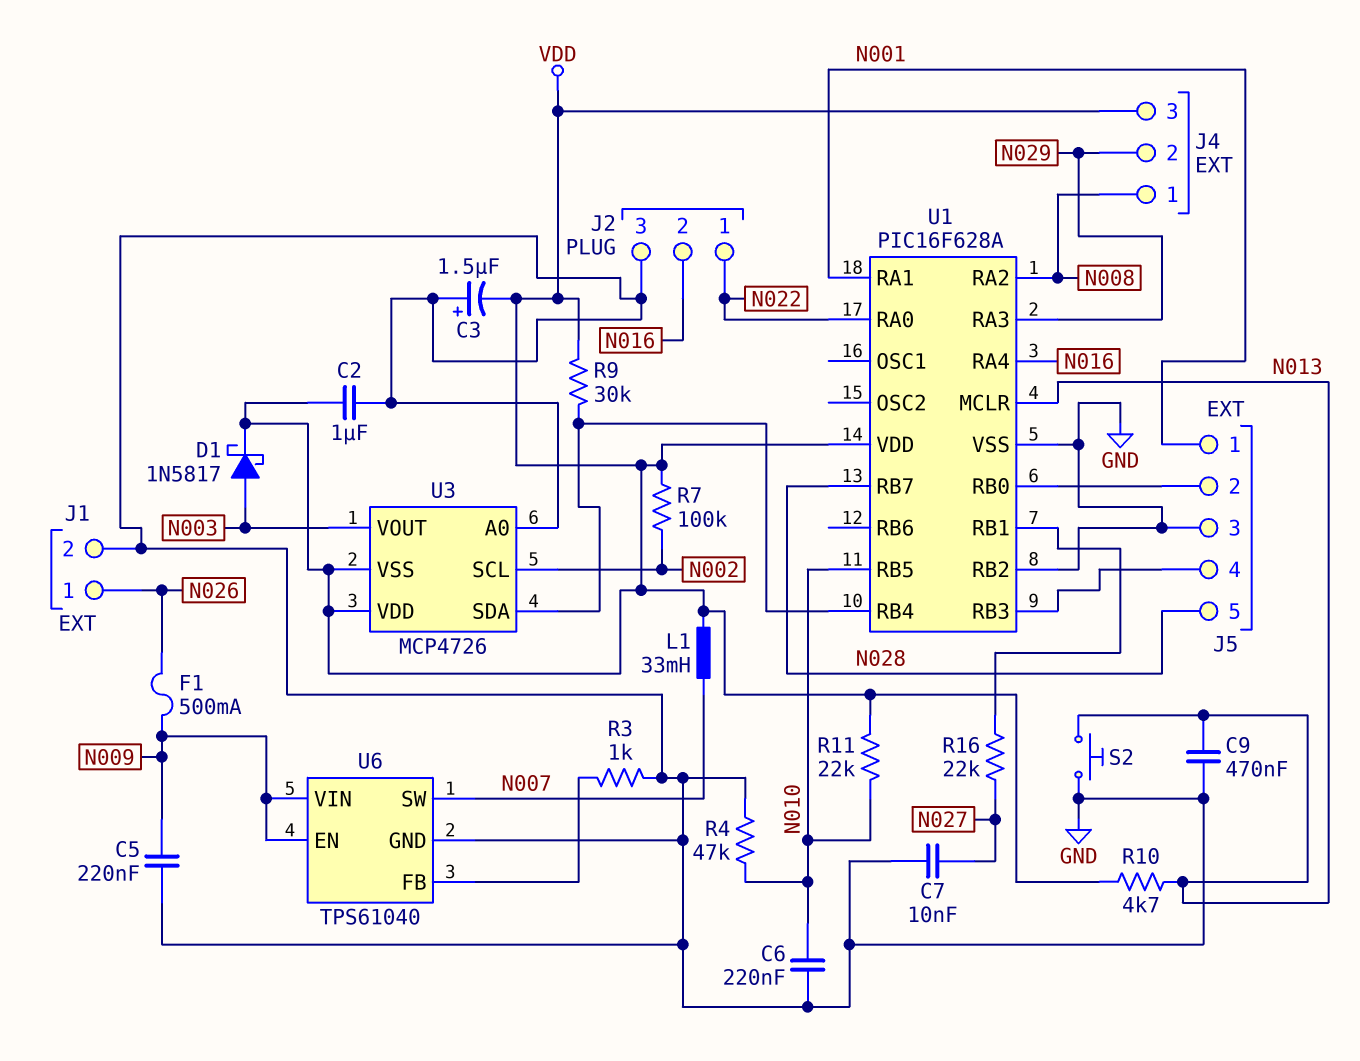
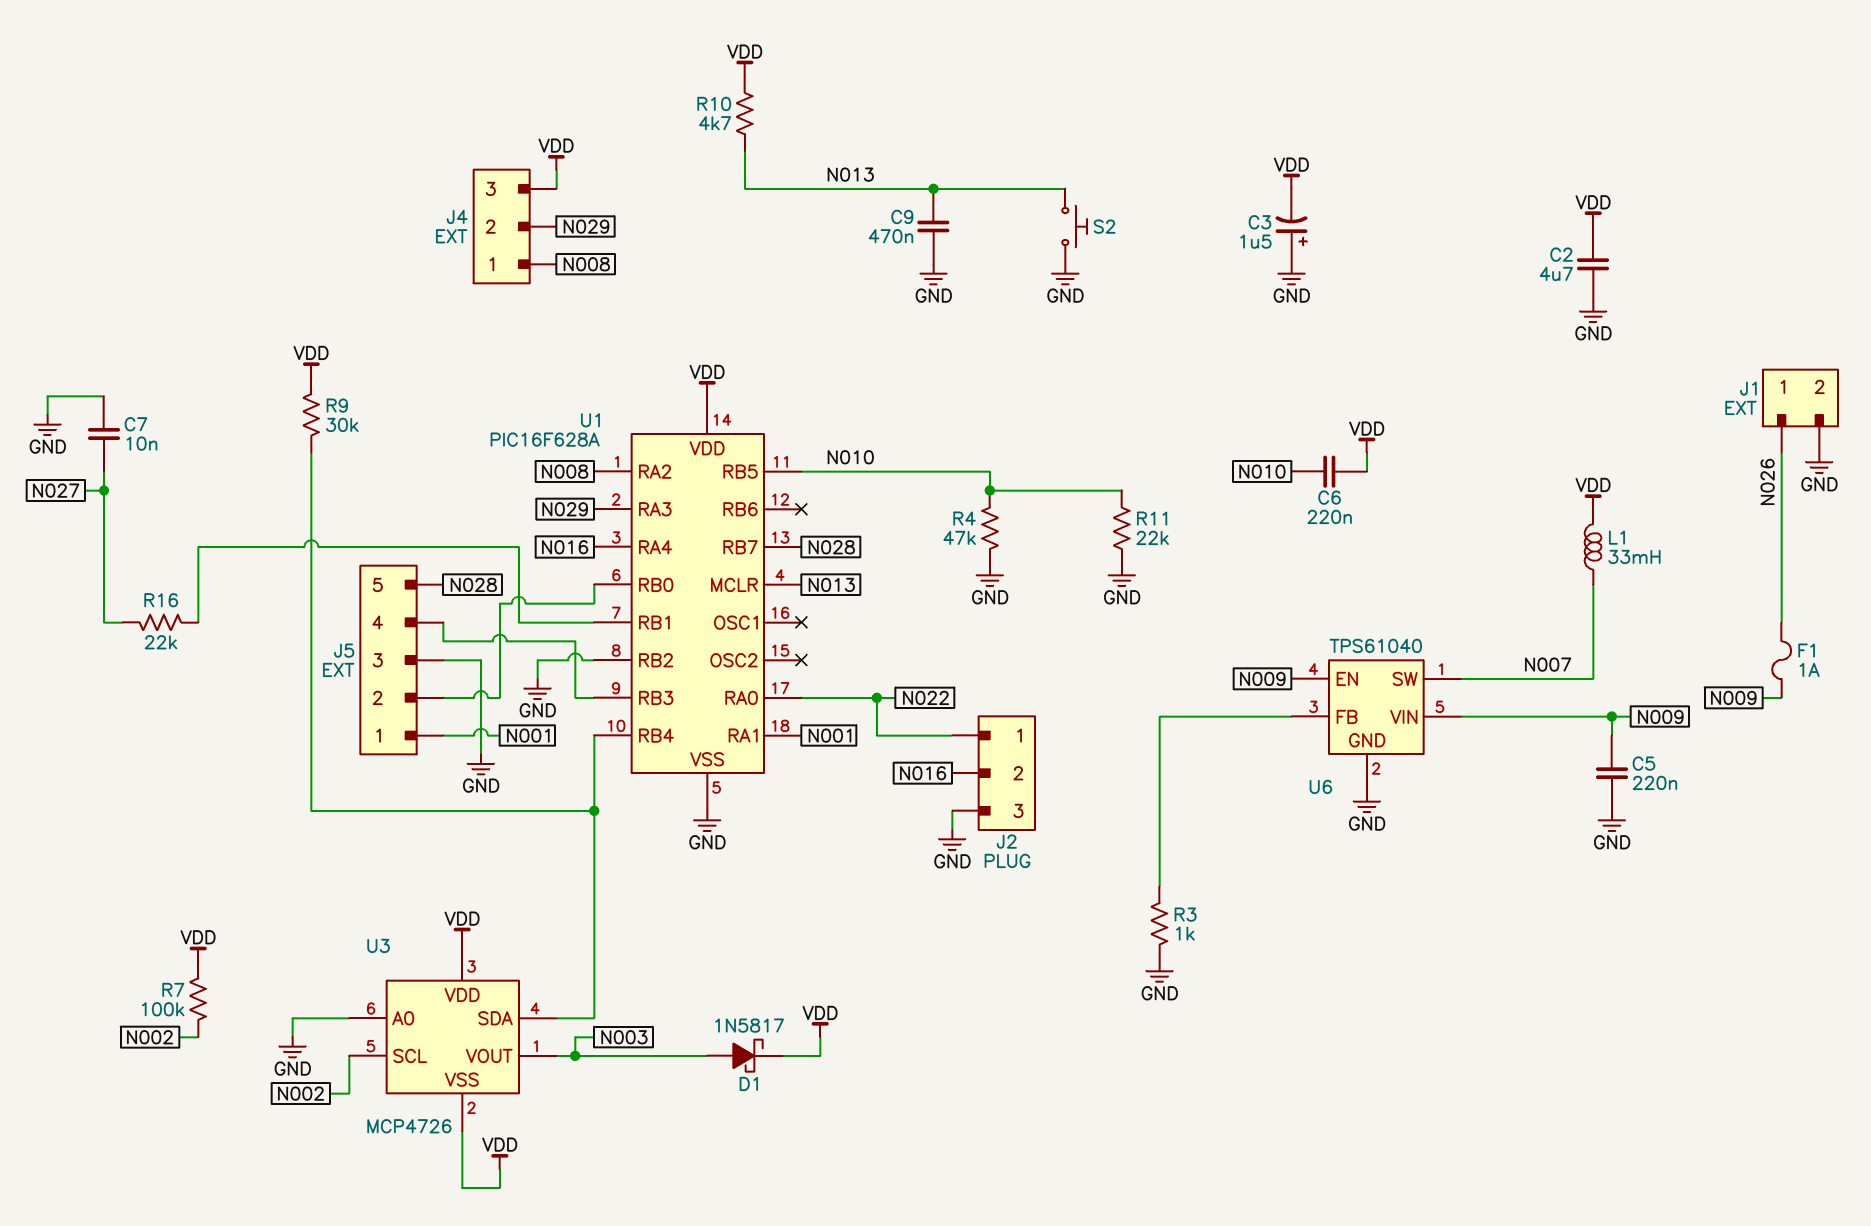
C2: 1uF (GND, VDD) -> 4.7uF (GND, VDD)
C6: 220nF (GND, N010) -> 220nF (N010, VDD)
F1: 500mA (N009, N026) -> 1A (N009, N026)
R11: 22k (N010, VDD) -> 22k (GND, N010)

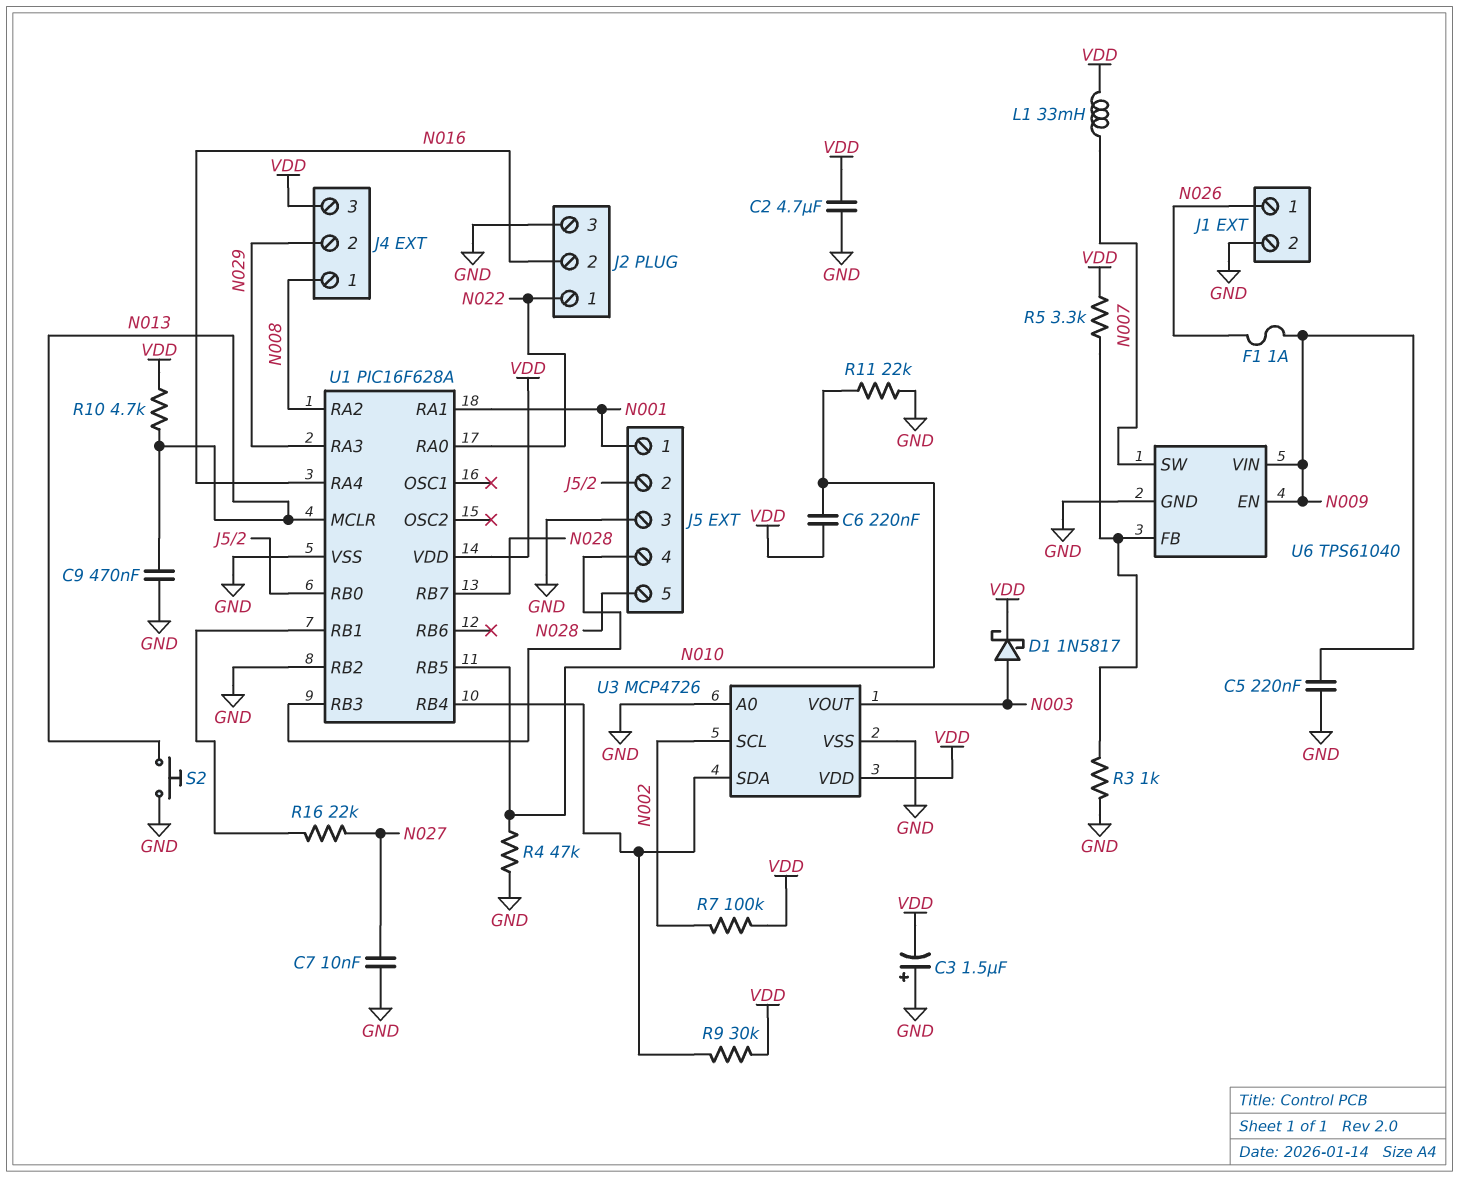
R5: none -> 3.3k (U6/FB, VDD)
U3 pin VSS: VDD -> GND

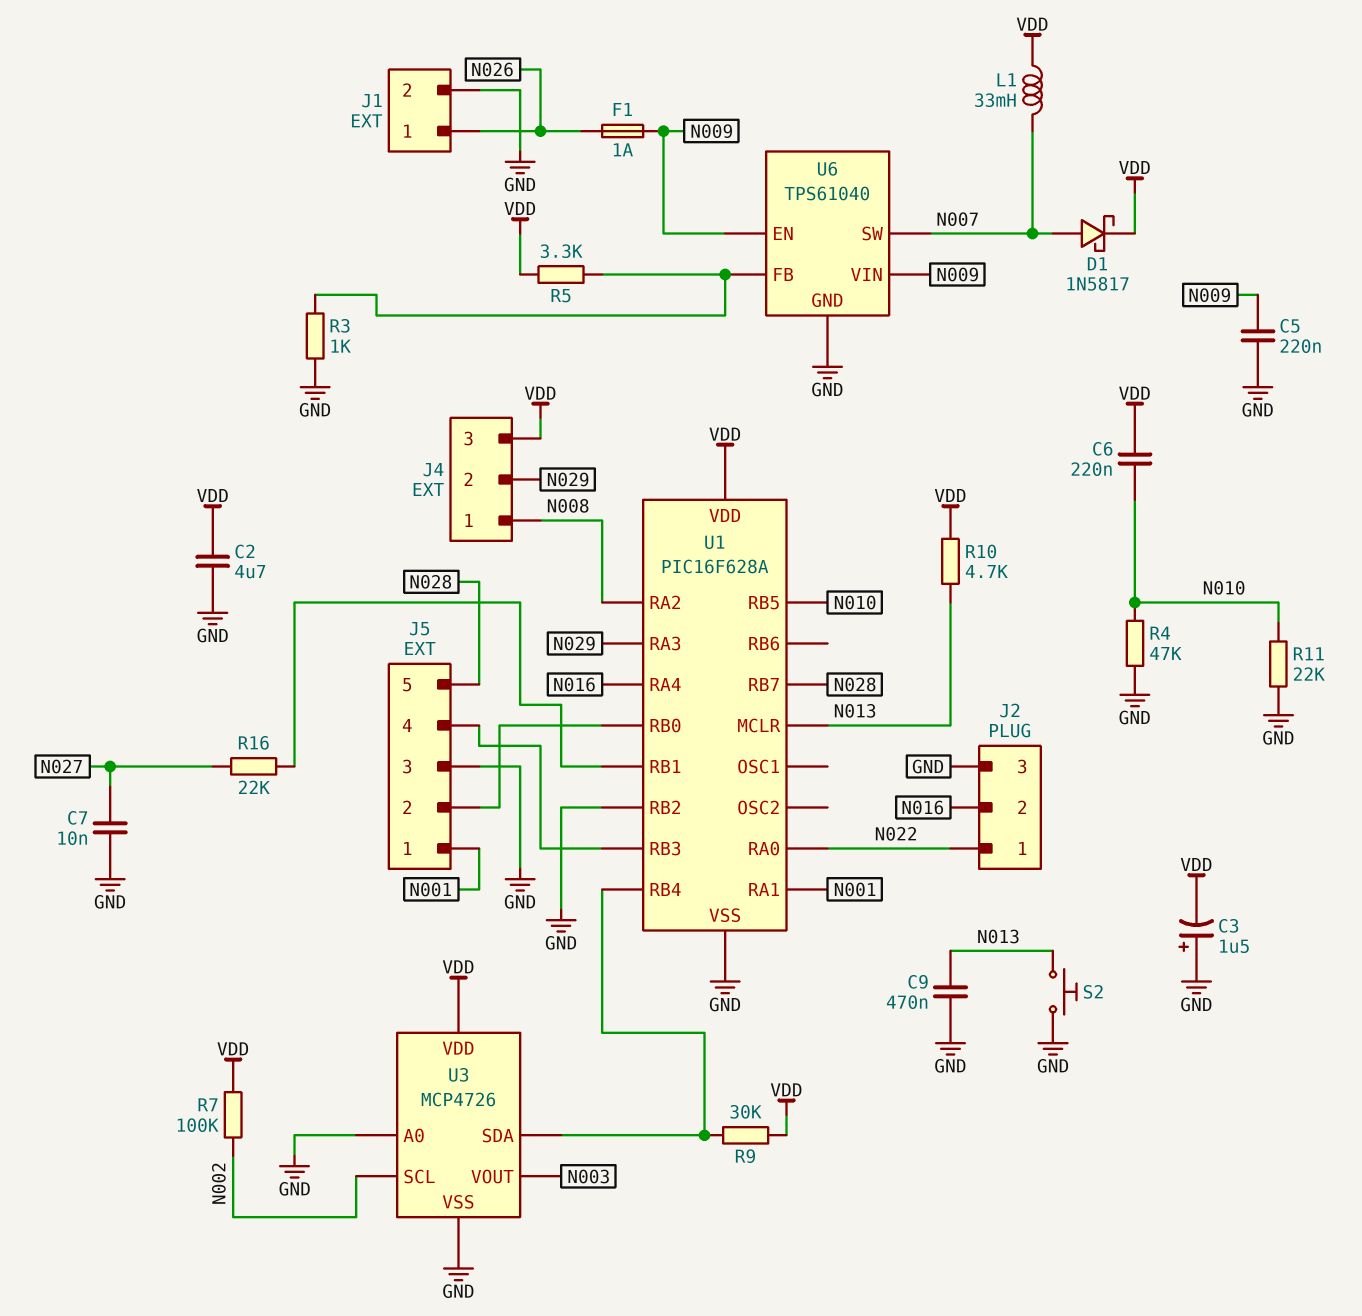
D1: schottky 1N5817 (A N003, K VDD) -> schottky 1N5817 (A N007, K VDD)

